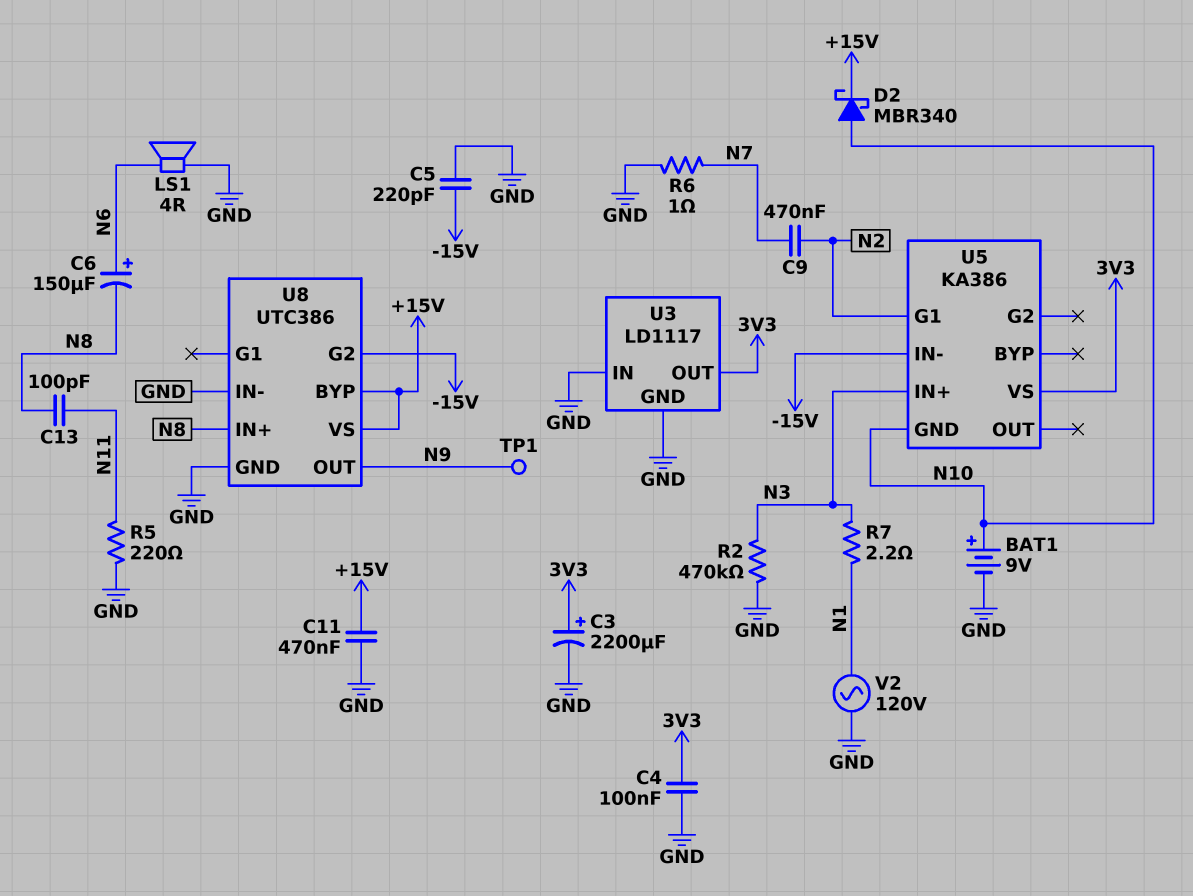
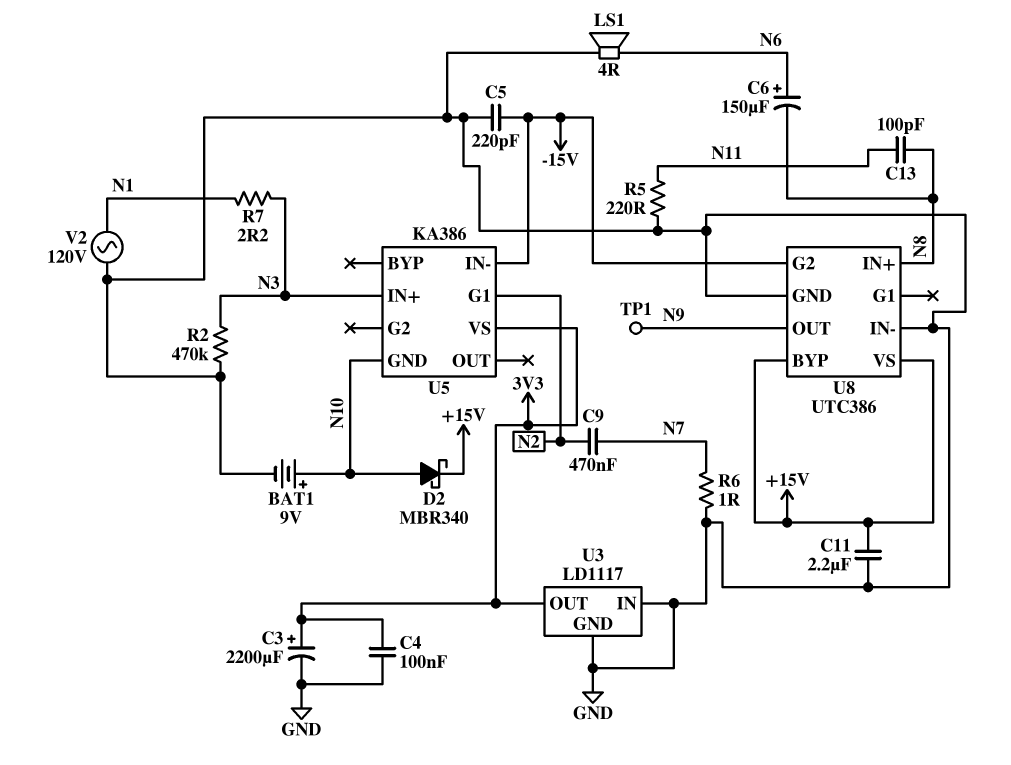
C11: 470nF (+15V, GND) -> 2.2uF (+15V, GND)

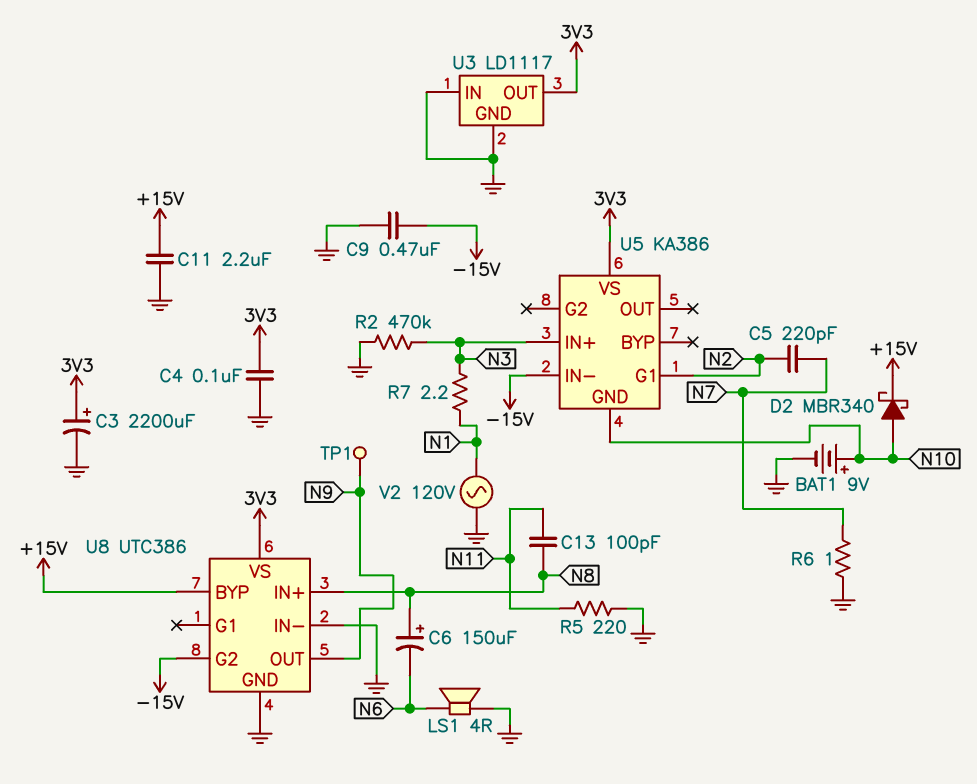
C5: 220pF (-15V, GND) -> 220pF (N2, N7)
C6: 150uF (plus N6, minus N8) -> 150uF (plus N8, minus N6)
C9: 470nF (N2, N7) -> 470nF (-15V, GND)
U8 pin VS: +15V -> 3V3

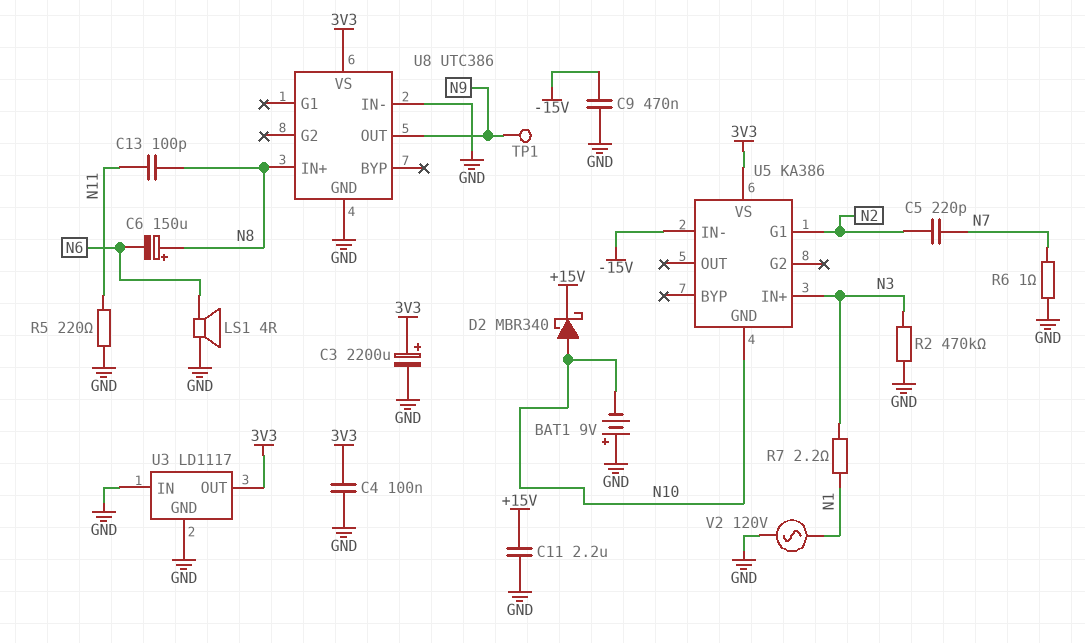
BAT1: 9V (plus N10, minus GND) -> 9V (plus GND, minus N10)
U8 pin BYP: +15V -> none
U8 pin G2: -15V -> none

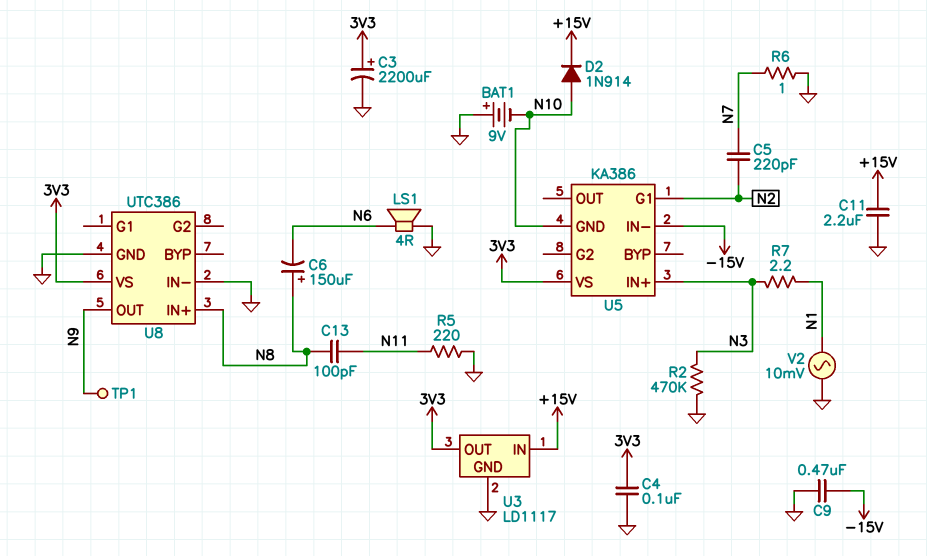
D2: schottky MBR340 (A N10, K +15V) -> diode 1N914 (A N10, K +15V)
U3 pin IN: GND -> +15V
V2: AC 120V (GND, N1) -> AC 10mV (GND, N1)

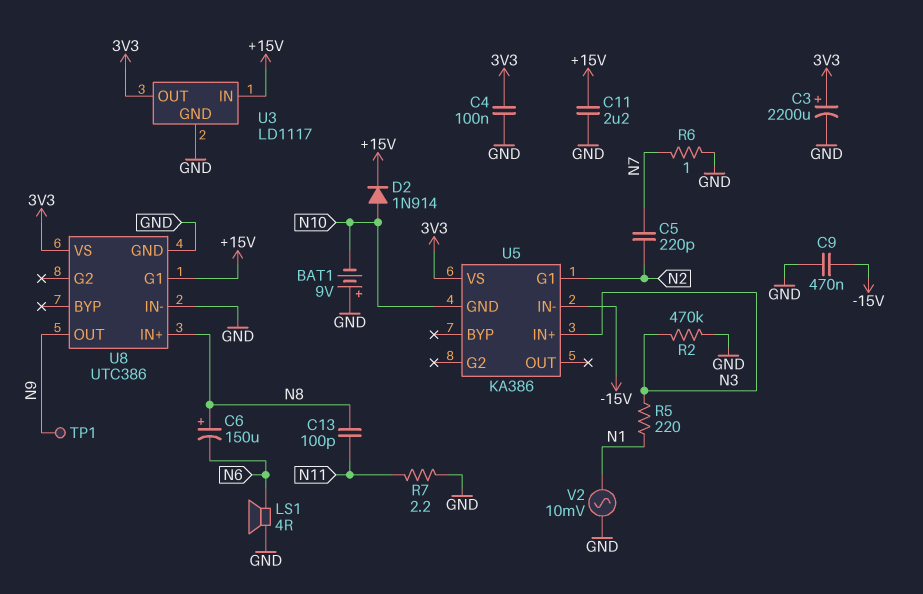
R5: 220 (GND, N11) -> 220 (N1, N3)
R7: 2.2 (N1, N3) -> 2.2 (GND, N11)
U8 pin G1: none -> +15V

